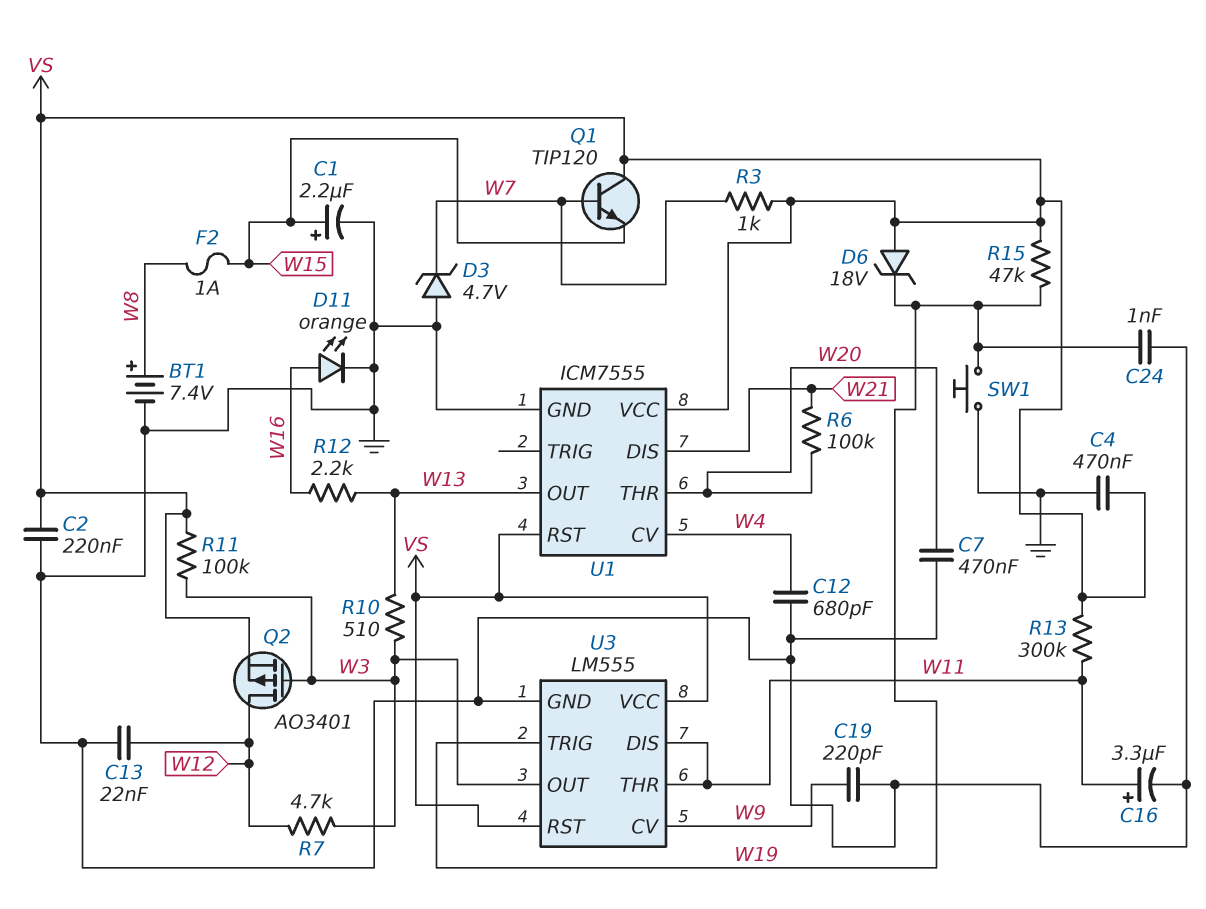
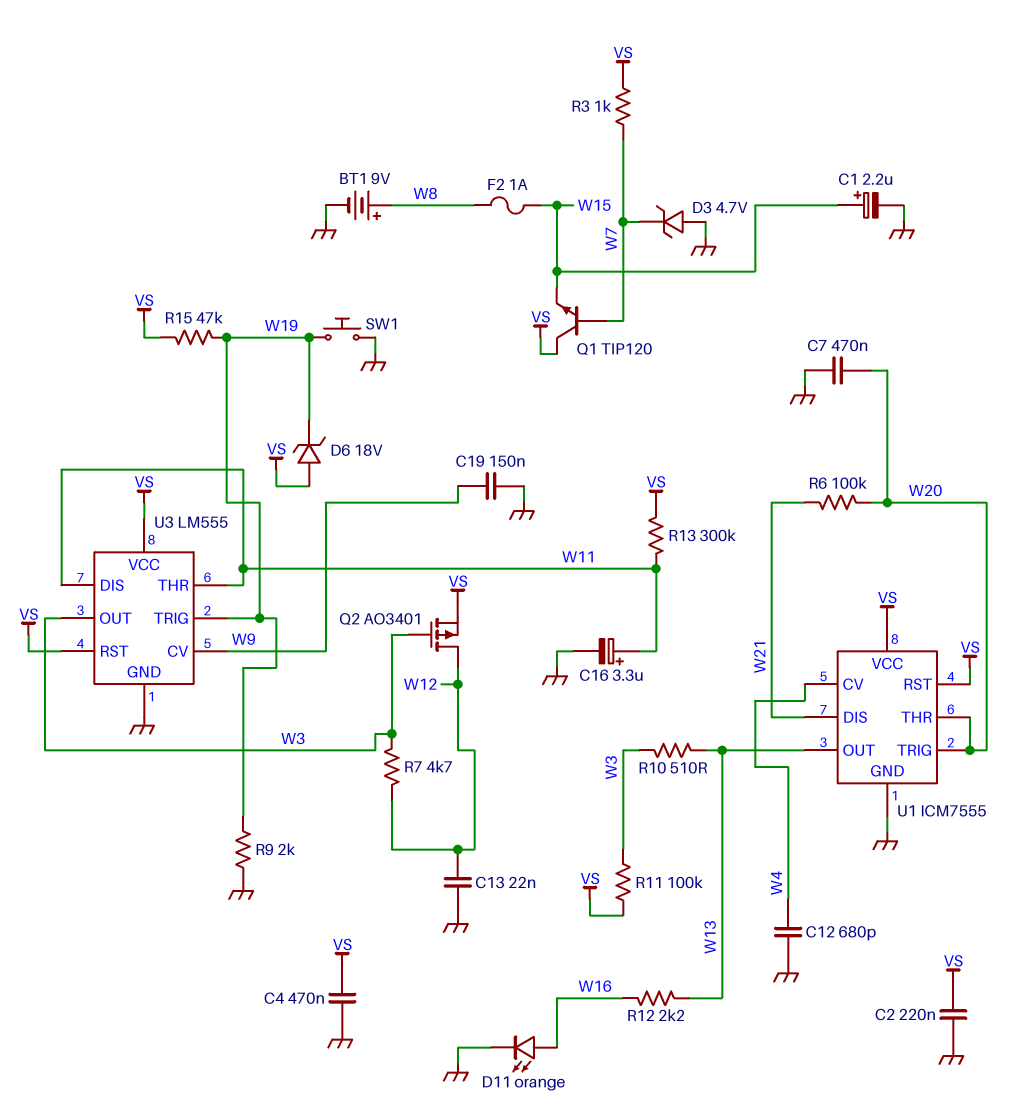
BT1: 7.4V (plus W8, minus GND) -> 9V (plus W8, minus GND)
C19: 220pF (GND, W9) -> 150nF (GND, W9)
C24: 1nF (GND, W19) -> none
R9: none -> 2k (GND, W19)
U1 pin TRIG: none -> W20

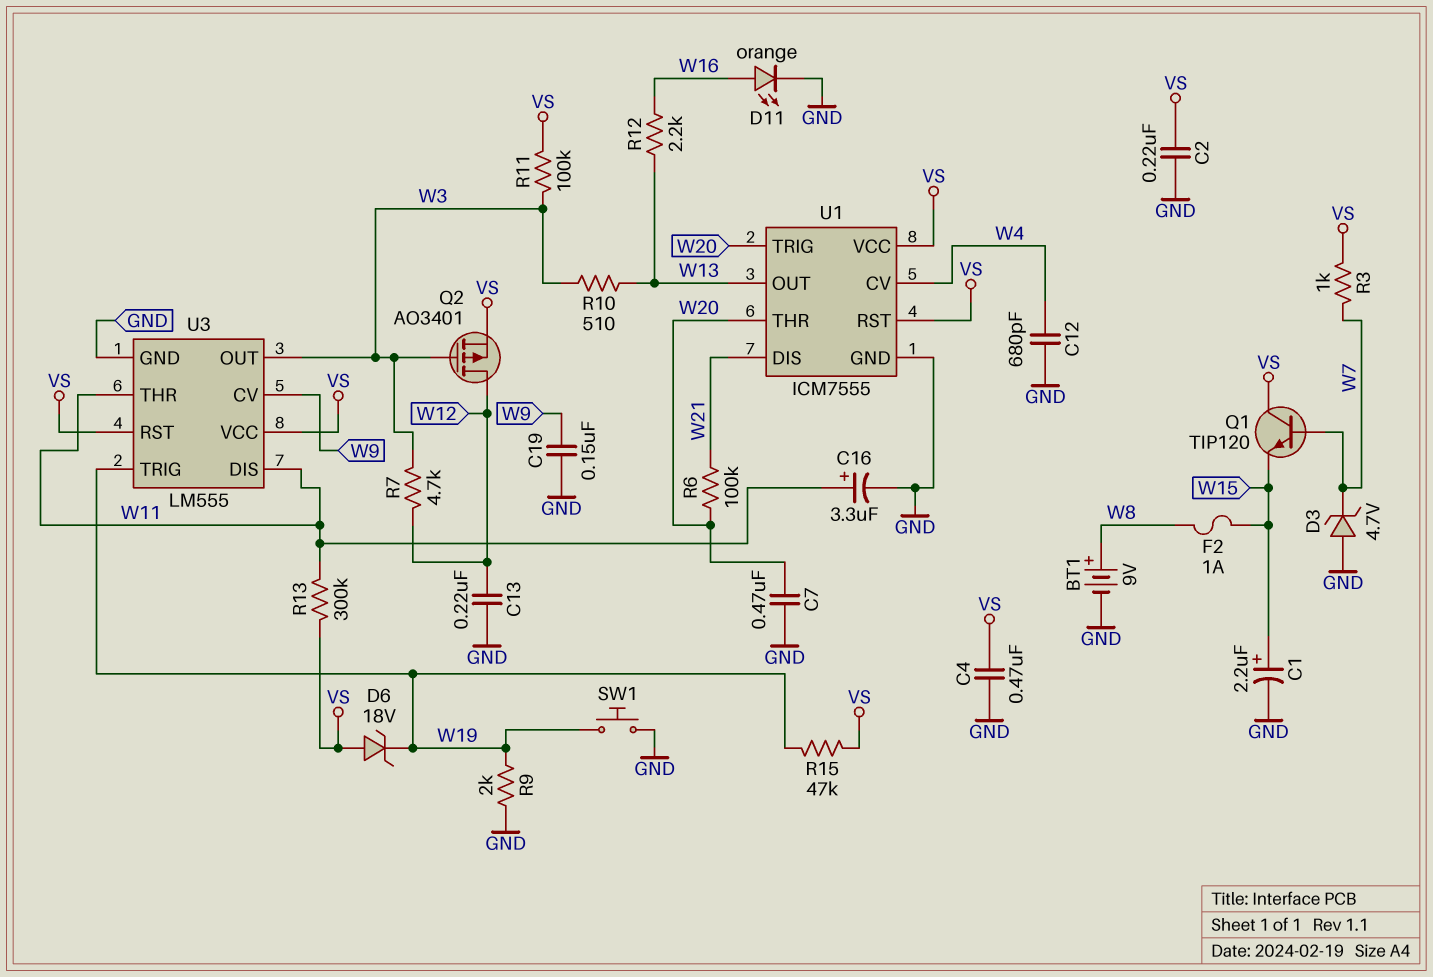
C13: 22nF (GND, W12) -> 220nF (GND, W12)

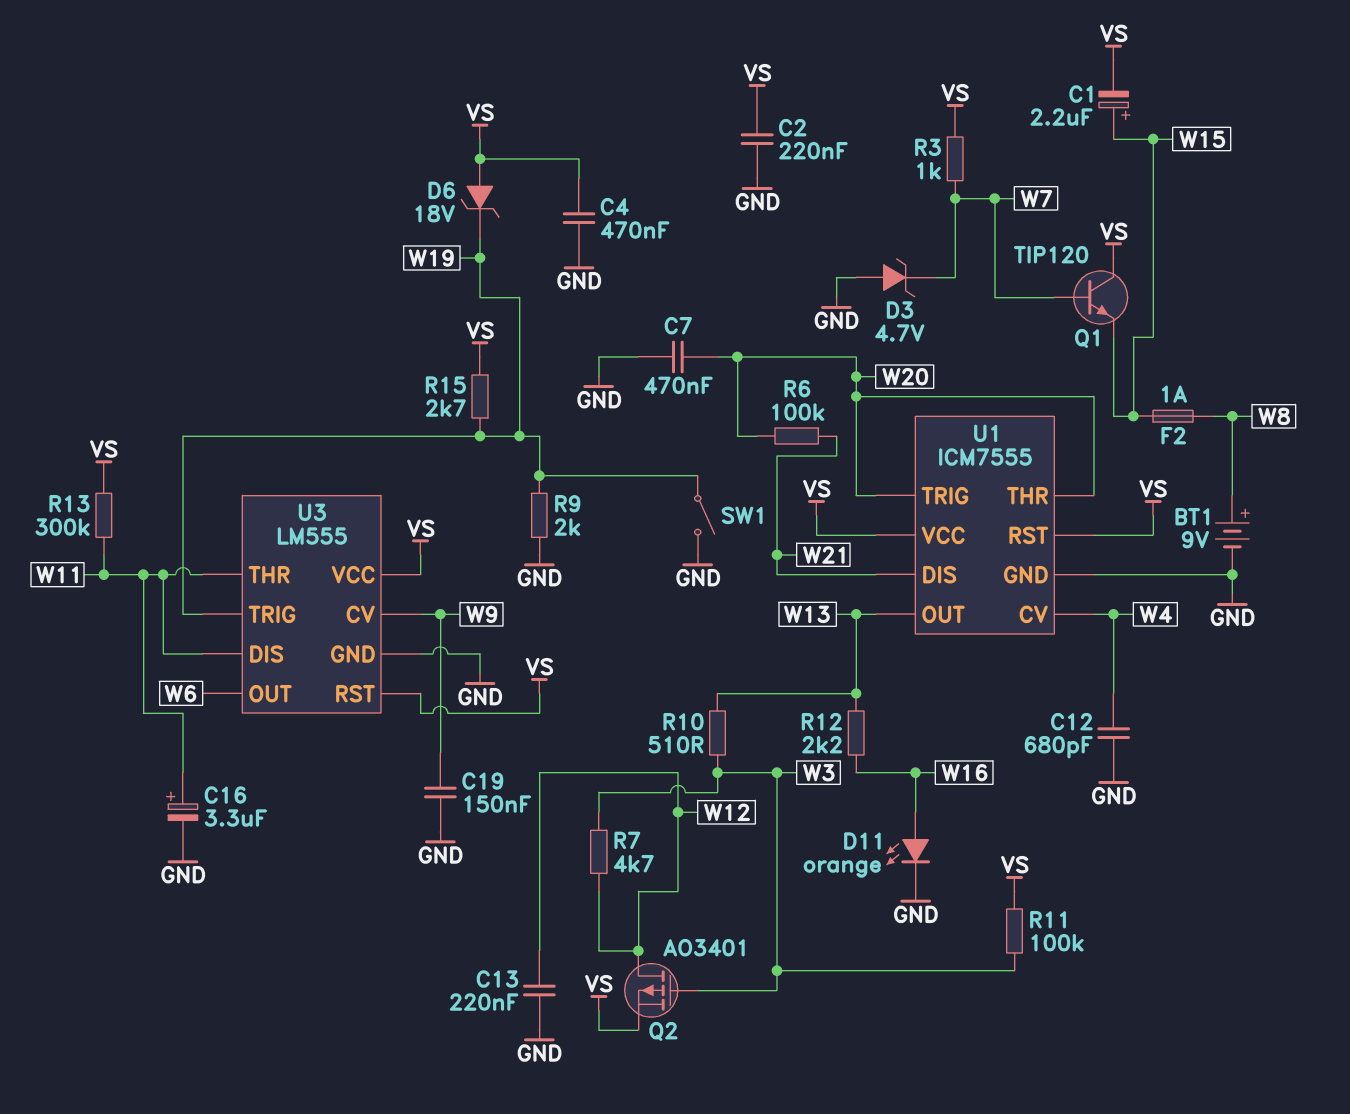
C1: 2.2uF (plus W15, minus GND) -> 2.2uF (plus W15, minus VS)
R15: 47k (VS, W19) -> 2.7k (VS, W19)
SW1: button (GND, W19) -> switch (GND, W19)
U3 pin OUT: W3 -> W6

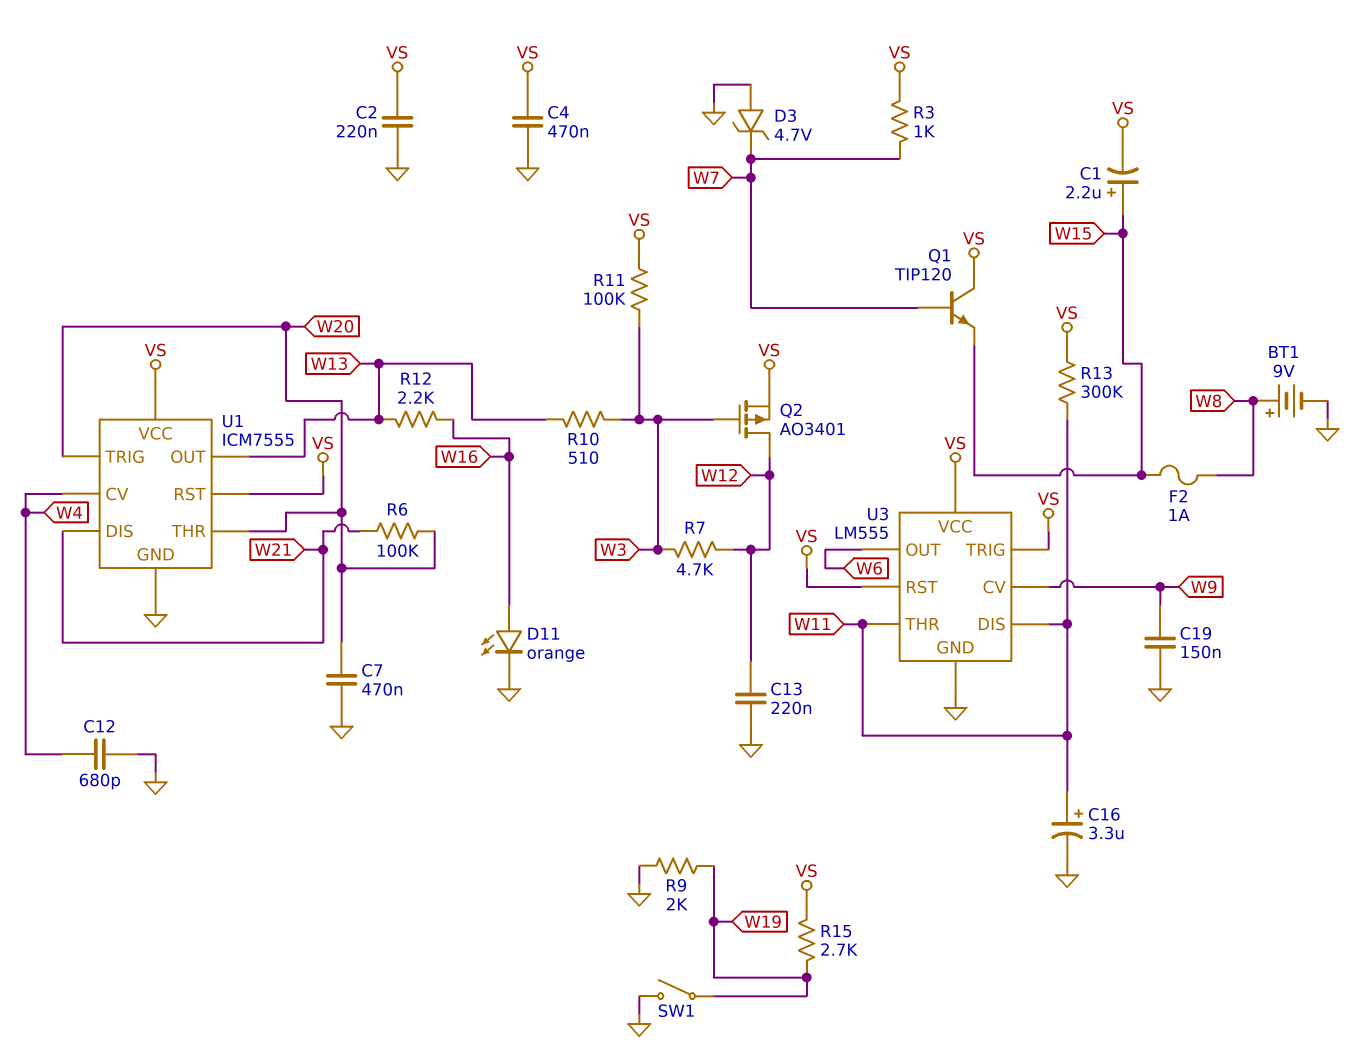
D6: zener 18V (A VS, K W19) -> none
U3 pin TRIG: W19 -> VS

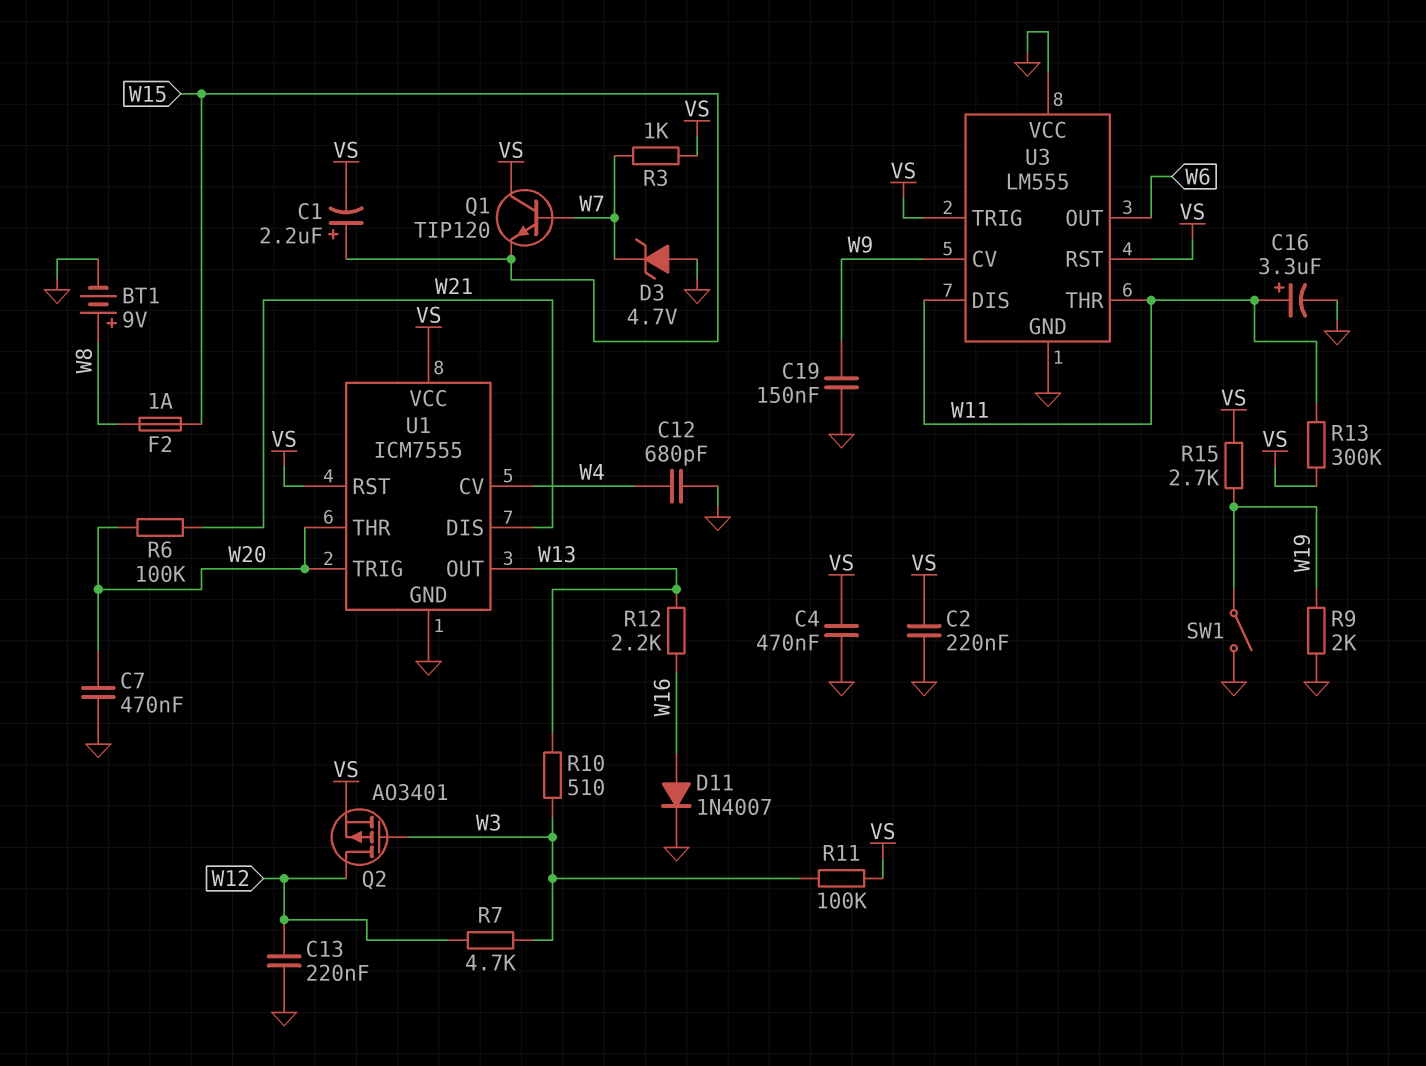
D11: LED orange (A W16, K GND) -> diode 1N4007 (A W16, K GND)
U3 pin VCC: VS -> GND

